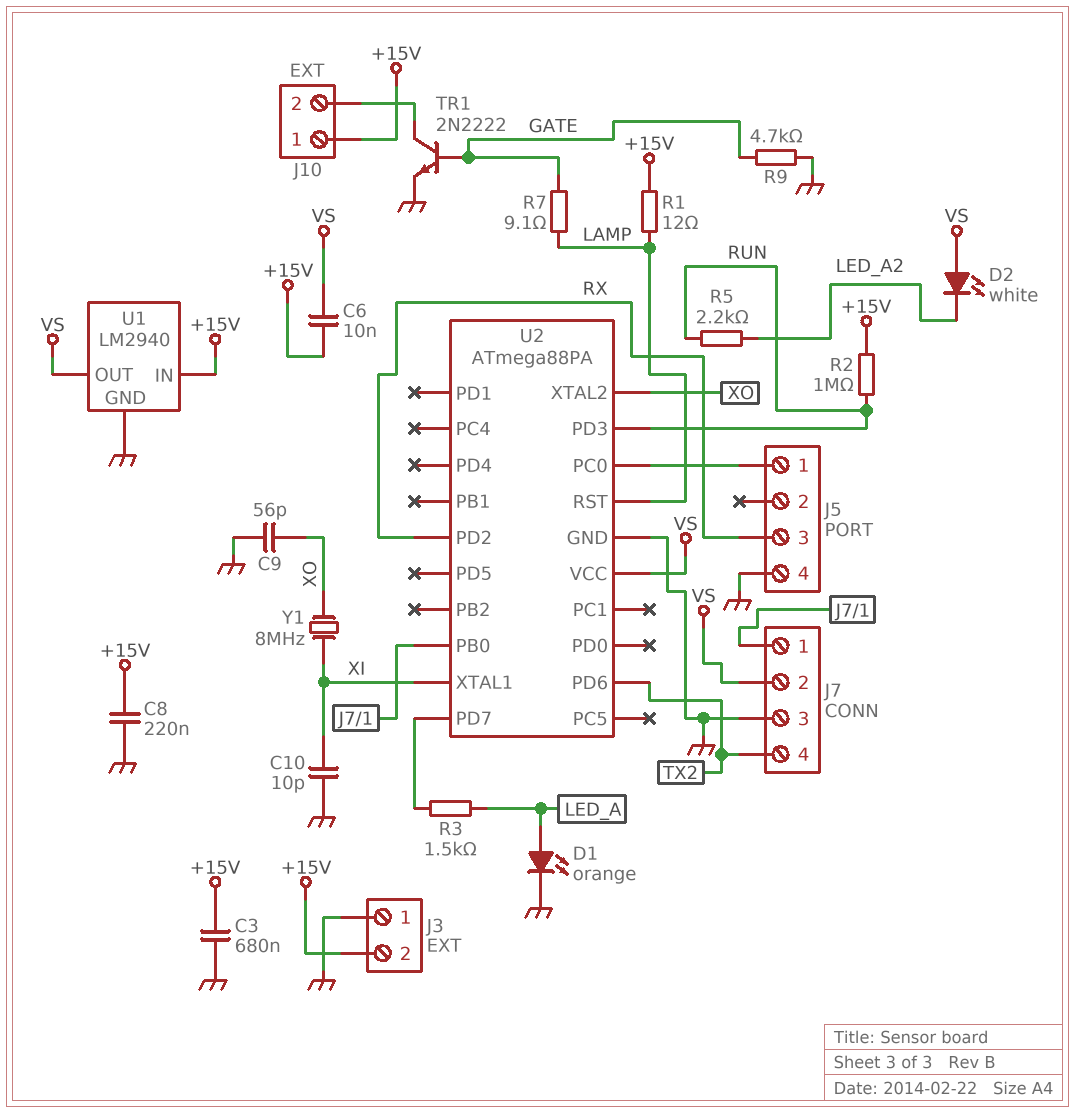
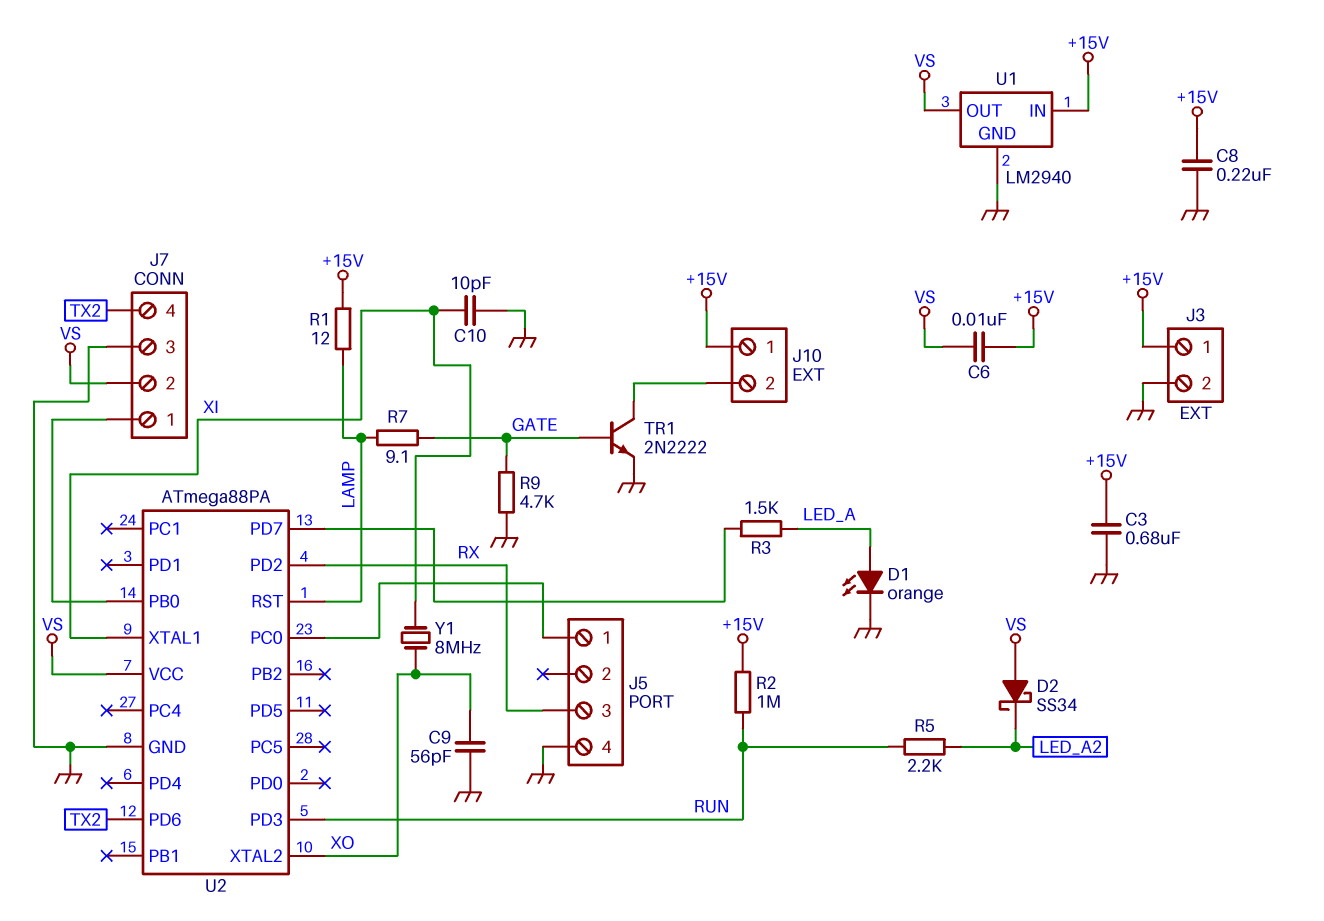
D2: LED white (A VS, K LED_A2) -> schottky SS34 (A VS, K LED_A2)
J3 pin 1: GND -> +15V
J3 pin 2: +15V -> GND

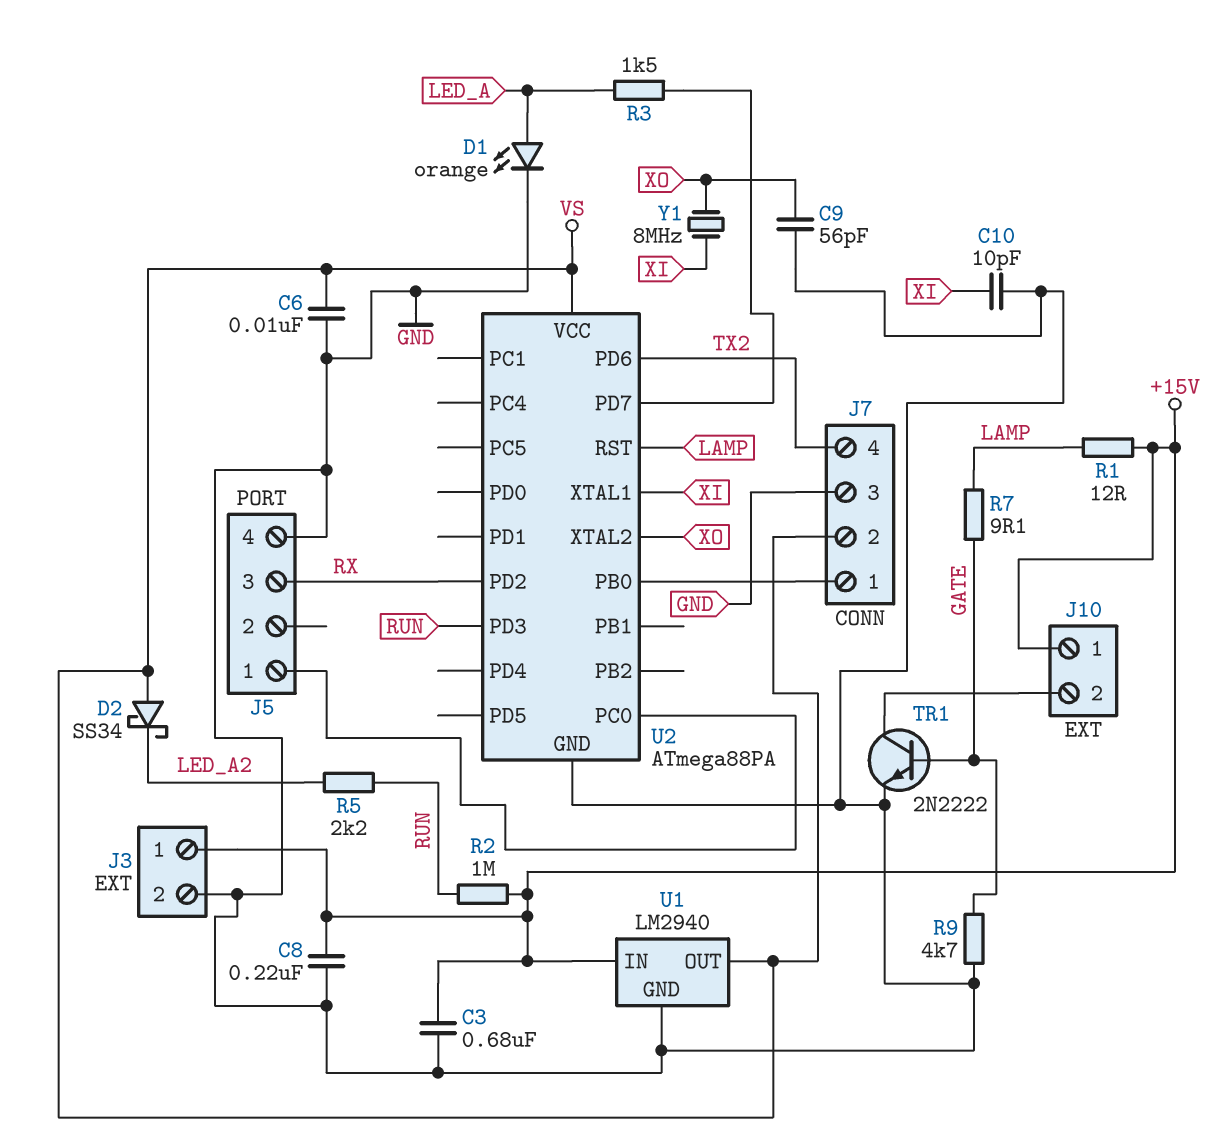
C6: 10nF (+15V, VS) -> 10nF (GND, VS)

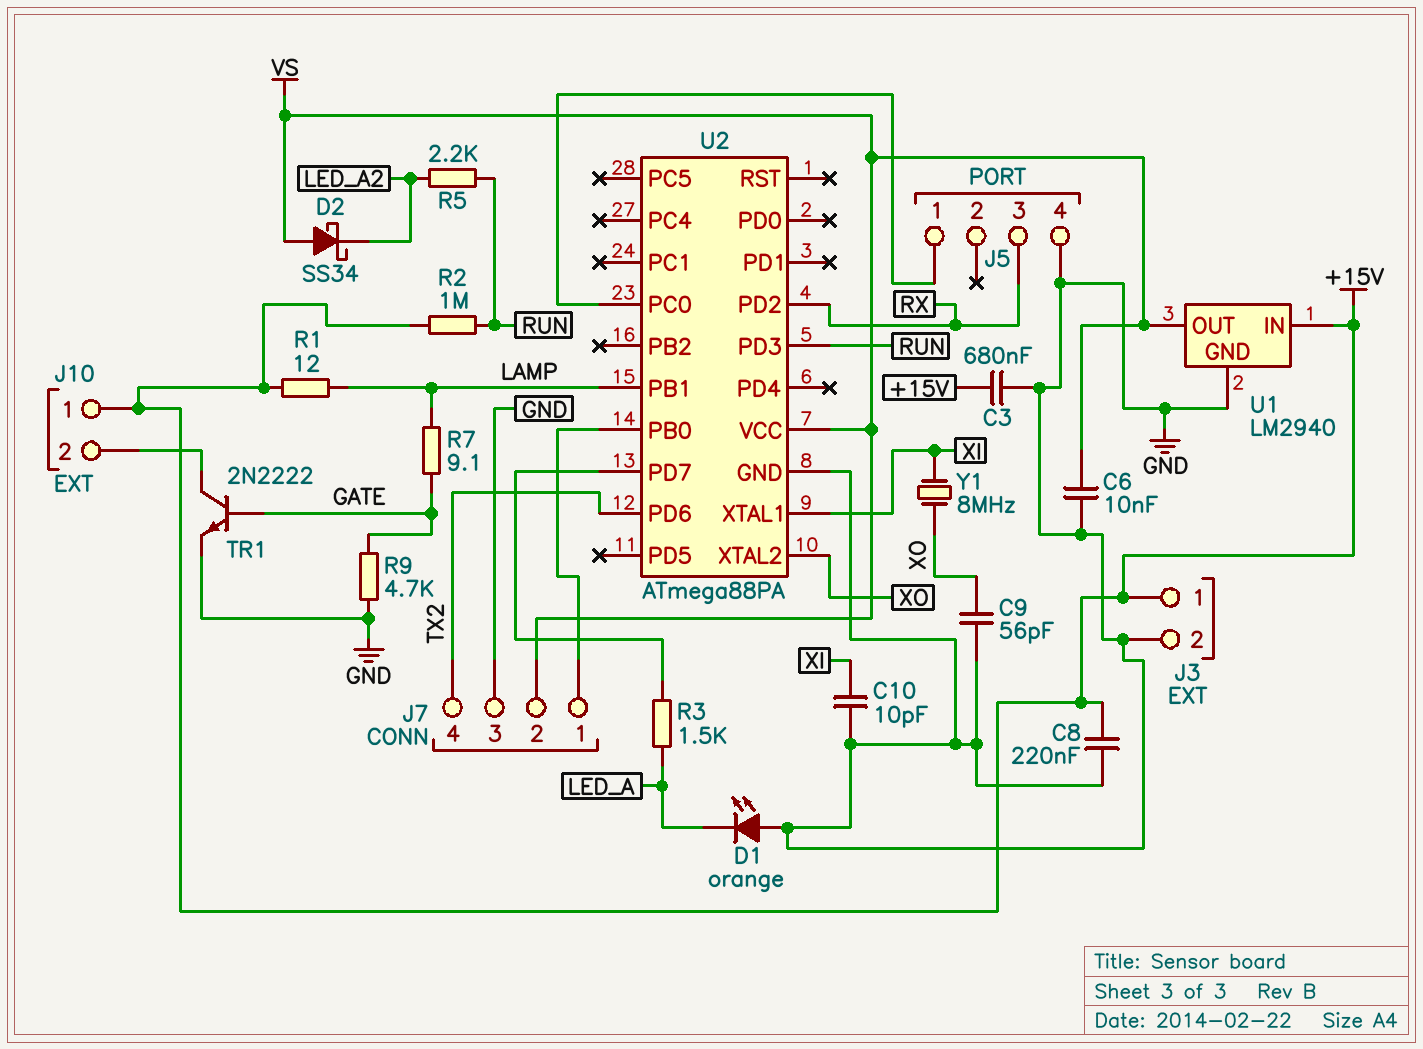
D1: LED orange (A LED_A, K GND) -> LED orange (A GND, K LED_A)
U2 pin PB1: none -> LAMP
U2 pin RST: LAMP -> none

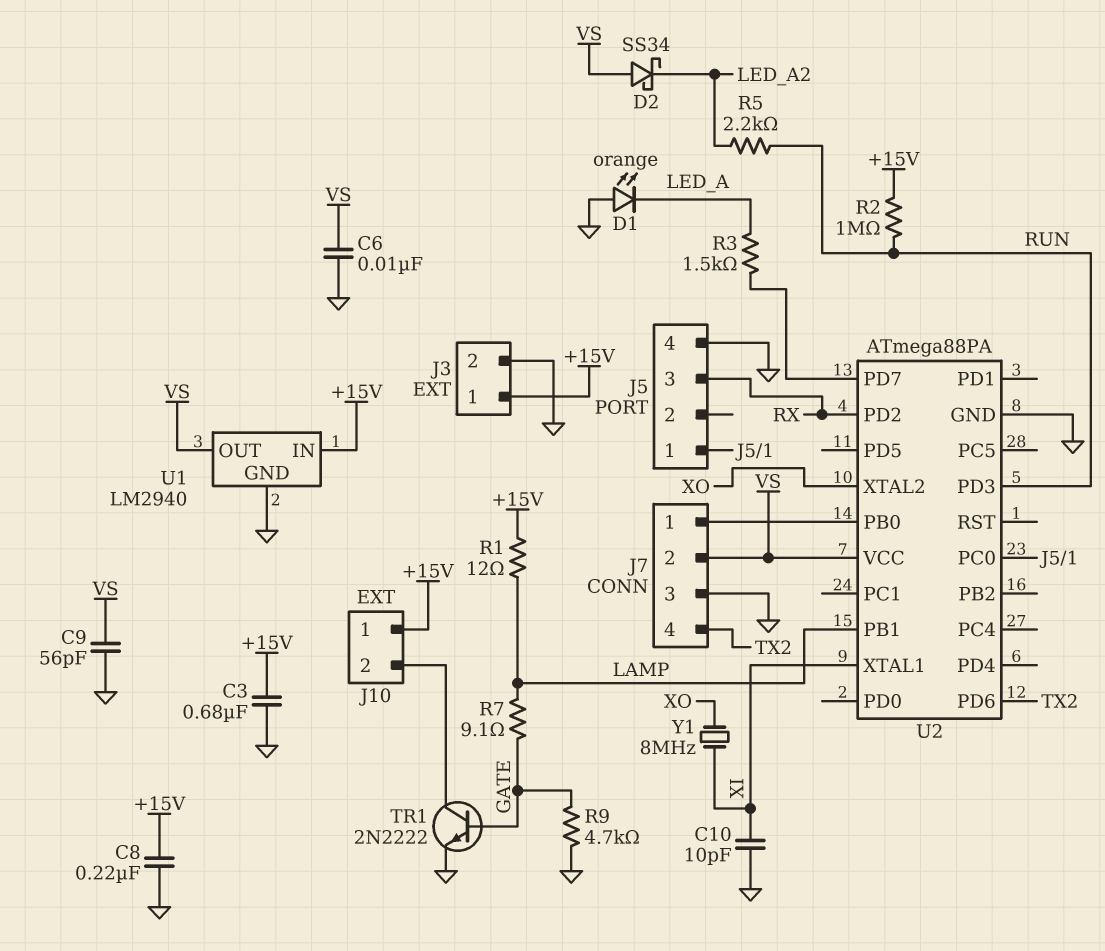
C9: 56pF (GND, XO) -> 56pF (GND, VS)

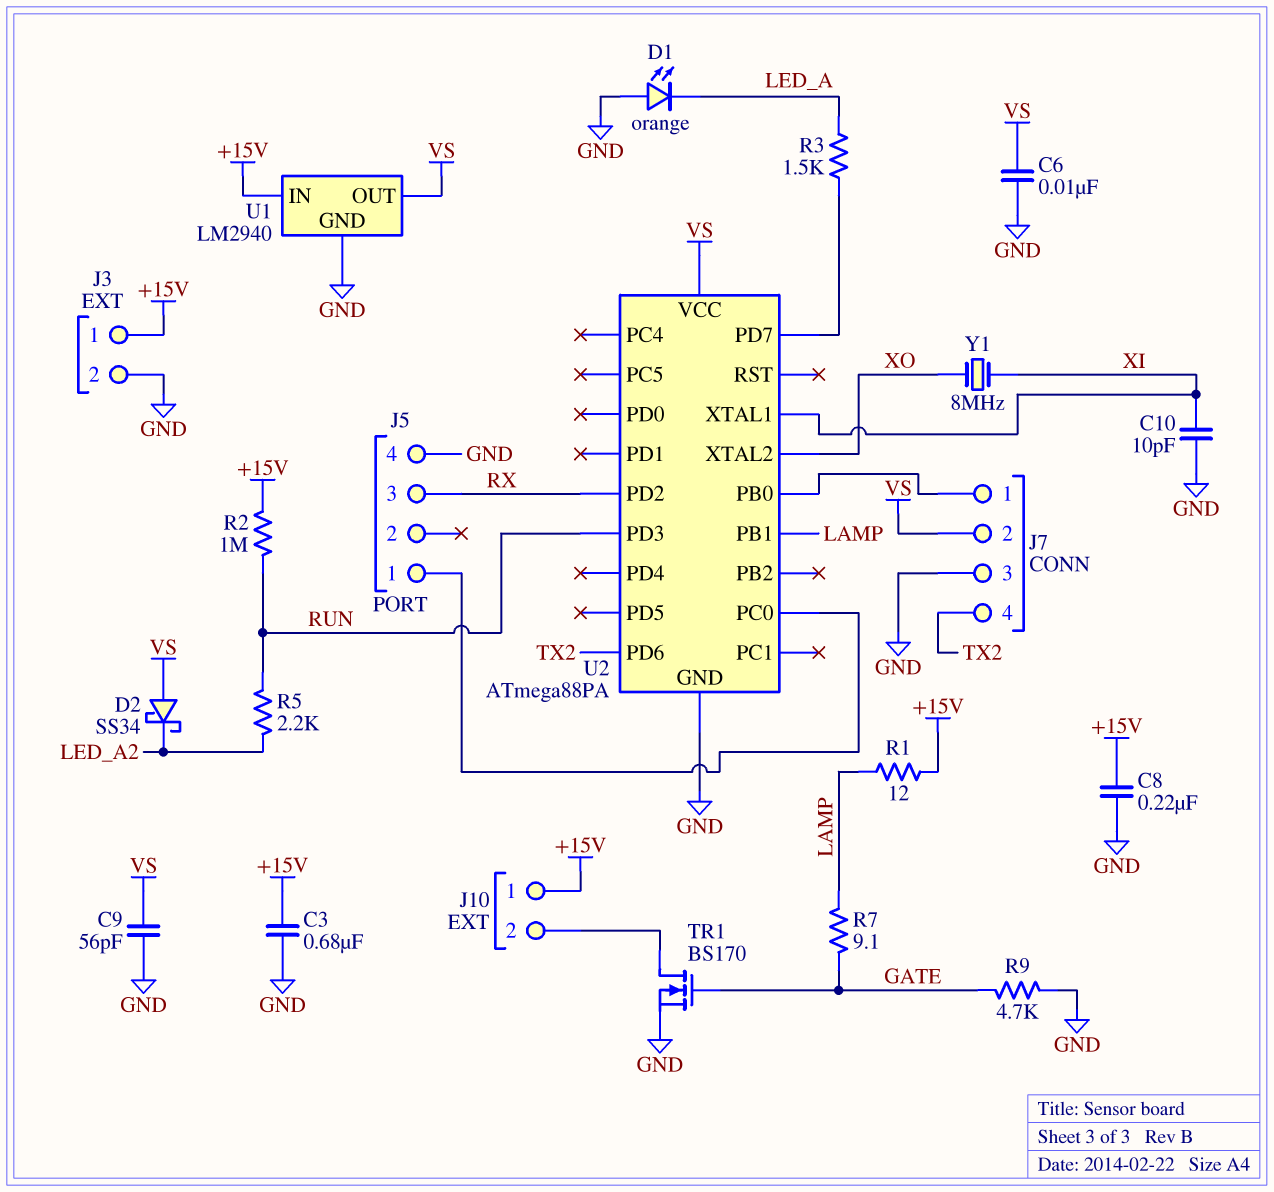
TR1: NPN 2N2222 (B GATE, C J10/2, E GND) -> NMOS BS170 (G GATE, D J10/2, S GND)

